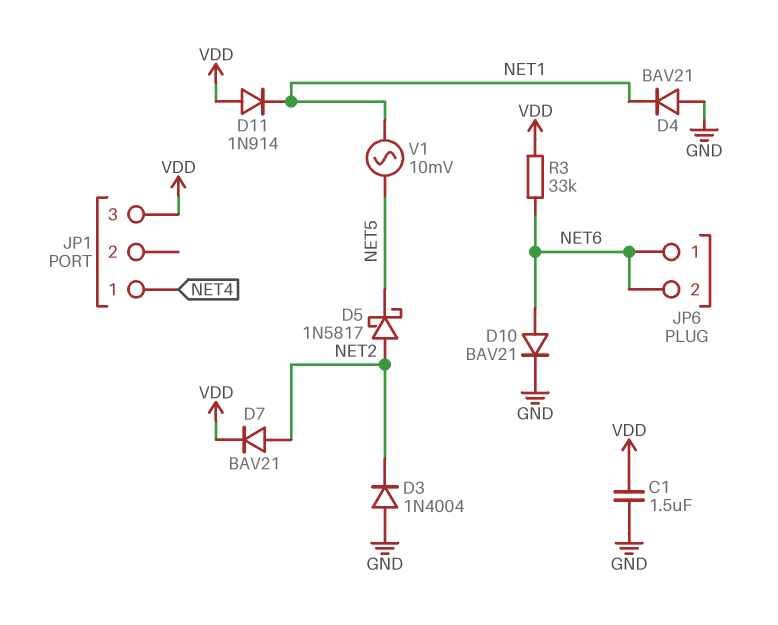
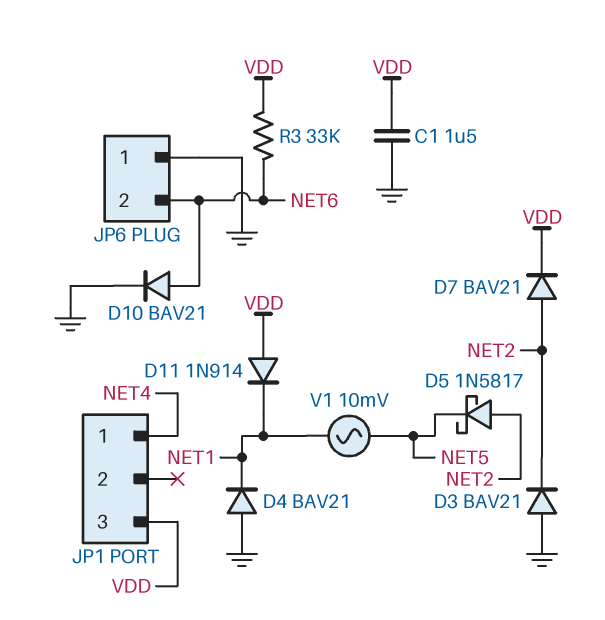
D3: diode 1N4004 (A GND, K NET2) -> diode BAV21 (A GND, K NET2)
JP6 pin 1: NET6 -> GND

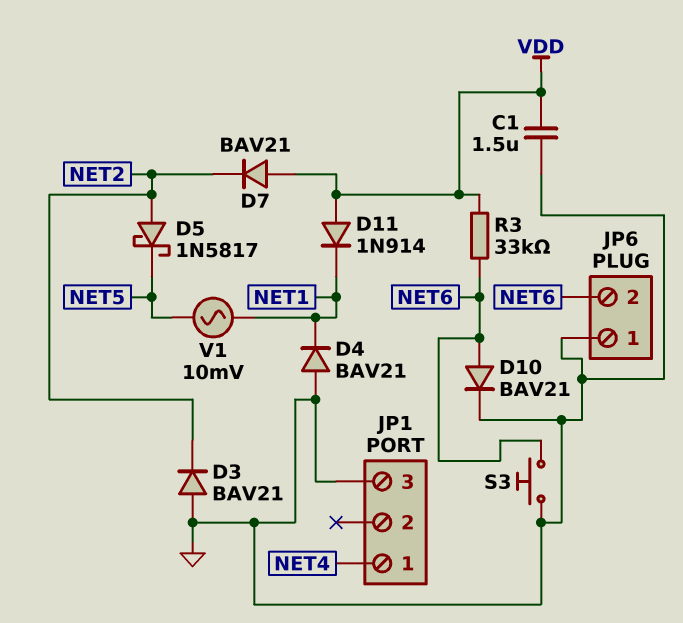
D7: diode BAV21 (A NET2, K VDD) -> diode BAV21 (A VDD, K NET2)
JP1 pin 3: VDD -> GND
S3: none -> button (GND, NET6)

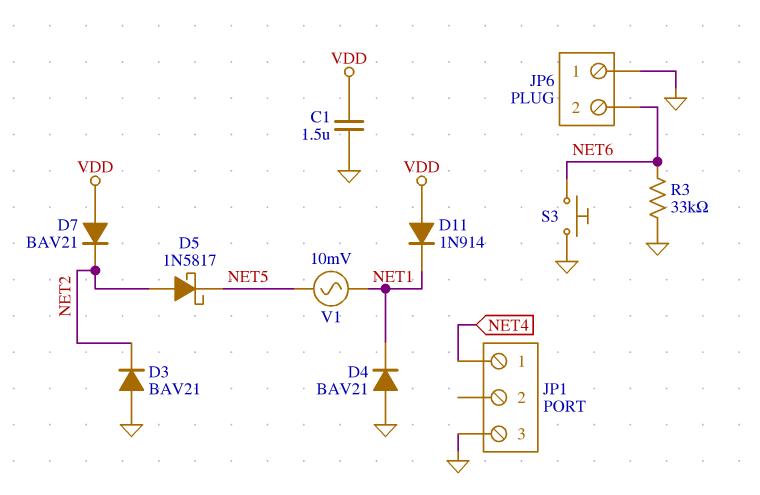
D10: diode BAV21 (A NET6, K GND) -> none
R3: 33k (NET6, VDD) -> 33k (GND, NET6)

